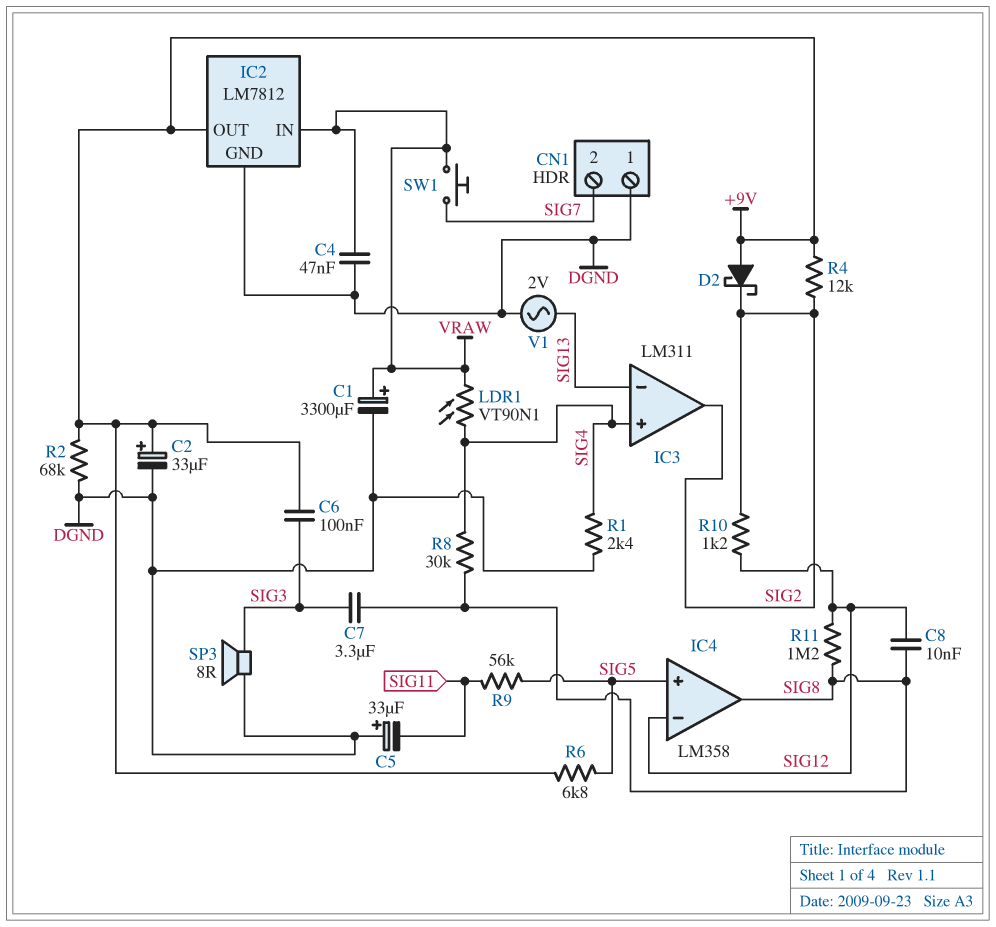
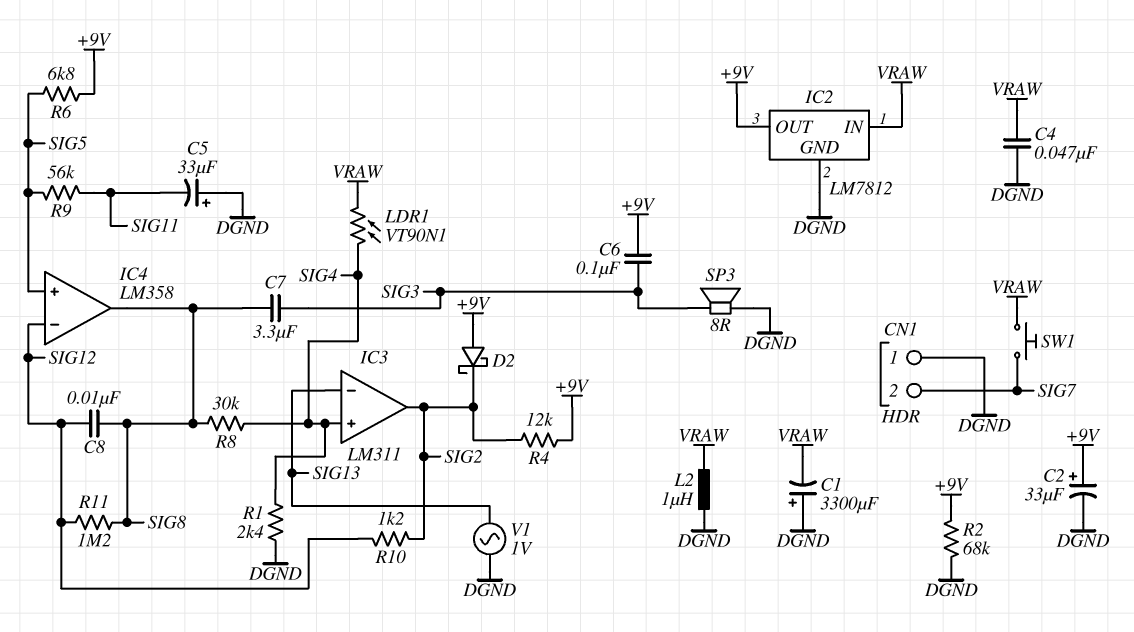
C1: 3300uF (plus VRAW, minus DGND) -> 3300uF (plus DGND, minus VRAW)
L2: none -> 1uH (DGND, VRAW)
V1: AC 2V (DGND, SIG13) -> AC 1V (DGND, SIG13)

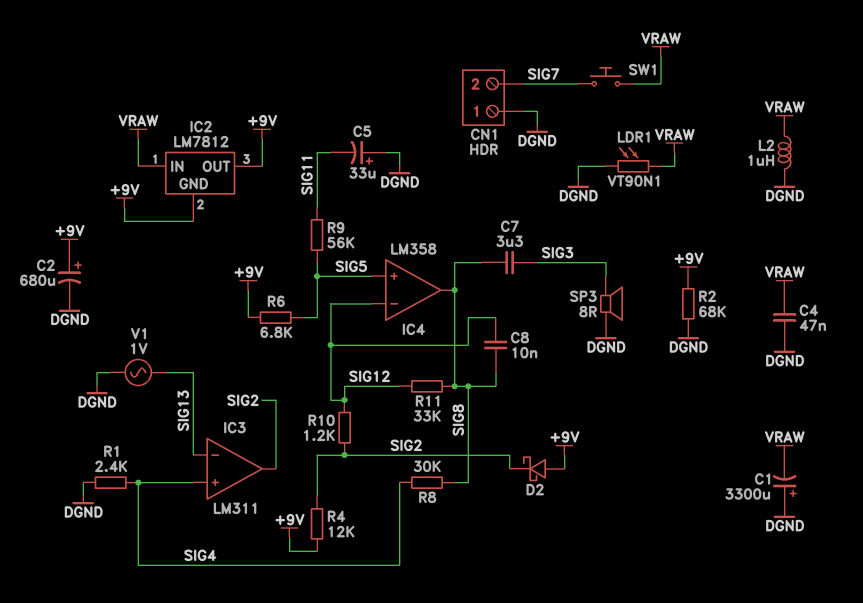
C2: 33uF (plus +9V, minus DGND) -> 680uF (plus +9V, minus DGND)
C6: 100nF (+9V, SIG3) -> none
IC2 pin GND: DGND -> +9V
LDR1: VT90N1 (SIG4, VRAW) -> VT90N1 (DGND, VRAW)
R11: 1.2M (SIG8, SIG12) -> 33k (SIG8, SIG12)

